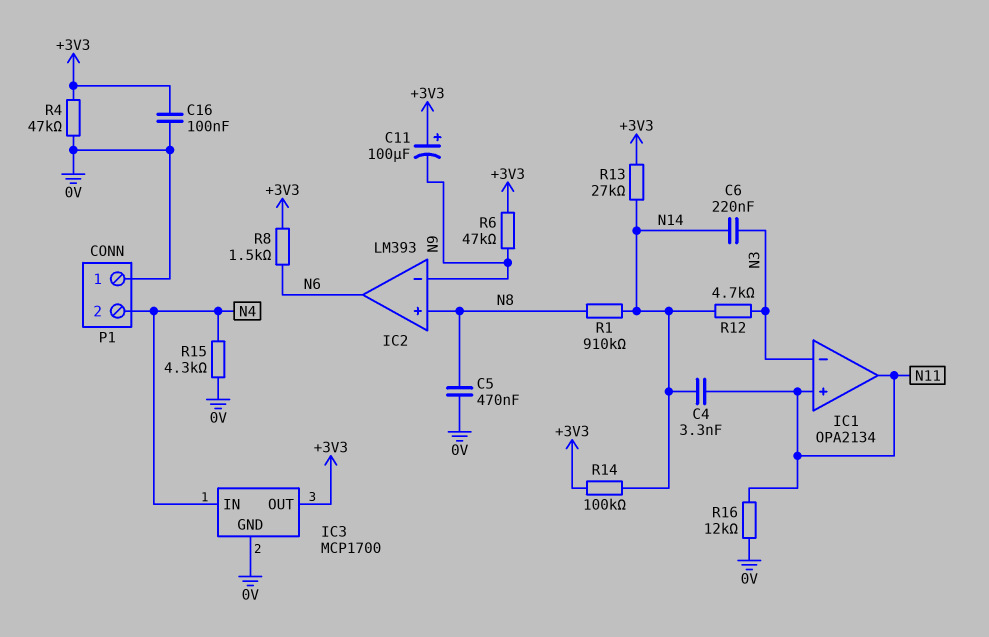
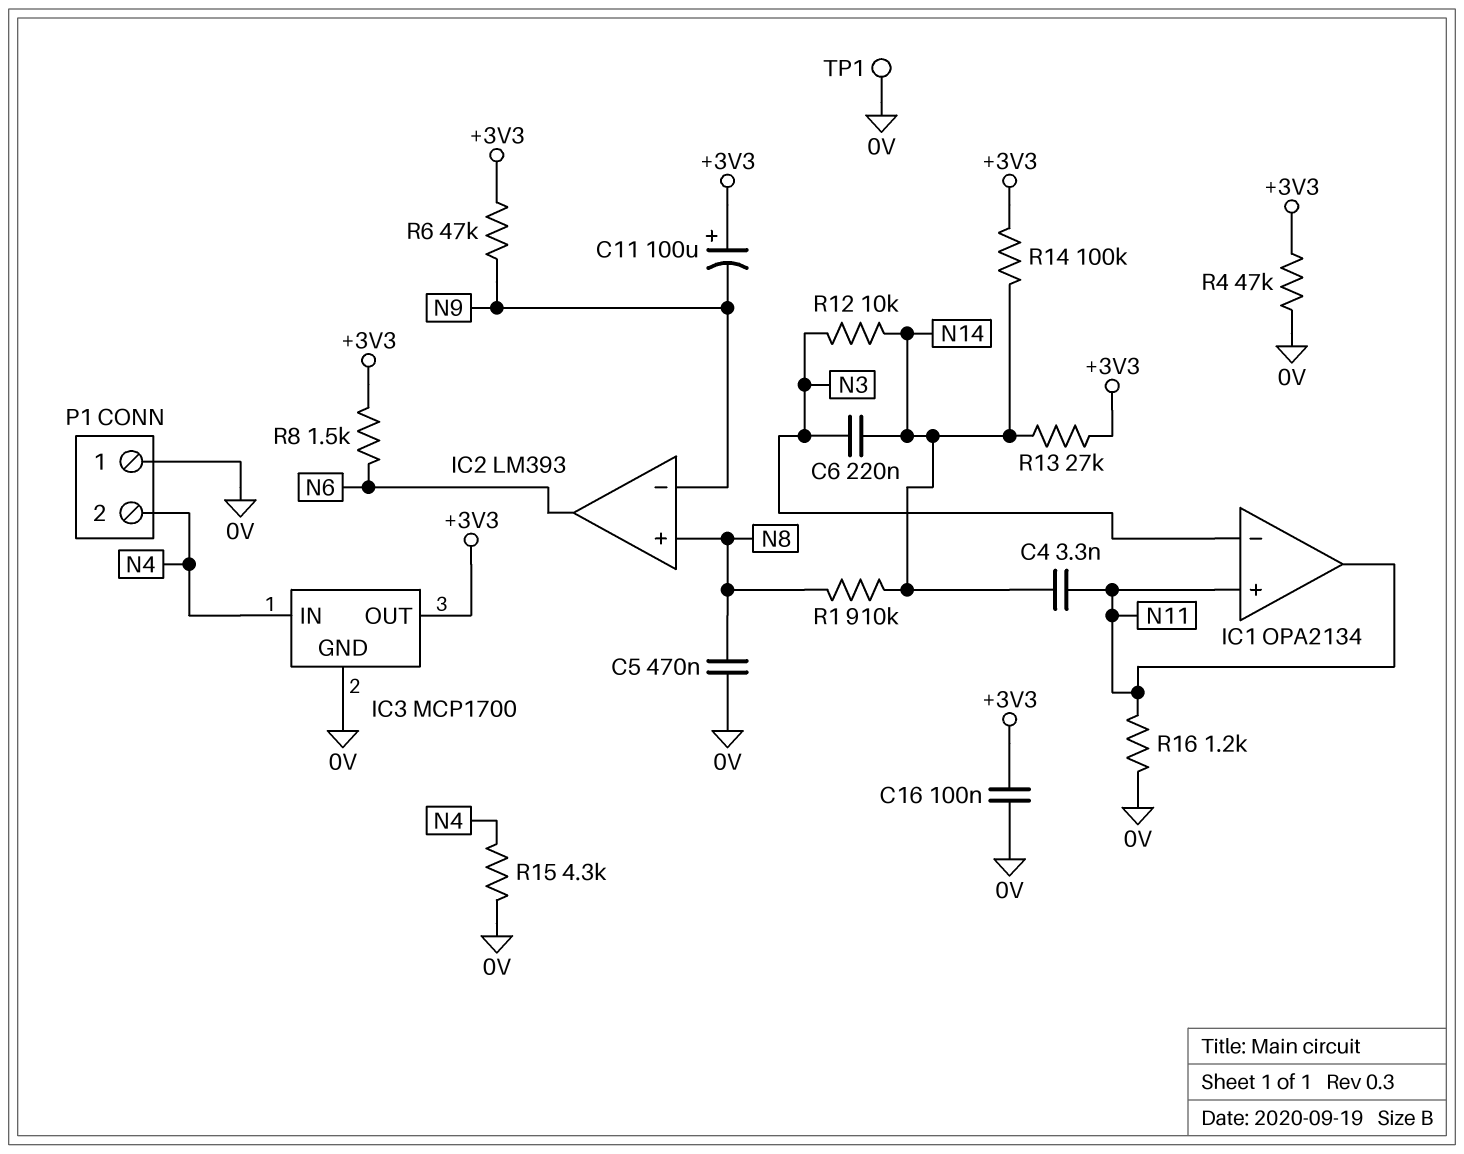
R12: 4.7k (N3, N14) -> 10k (N3, N14)
R16: 12k (0V, N11) -> 1.2k (0V, N11)
TP1: none -> test point (0V)

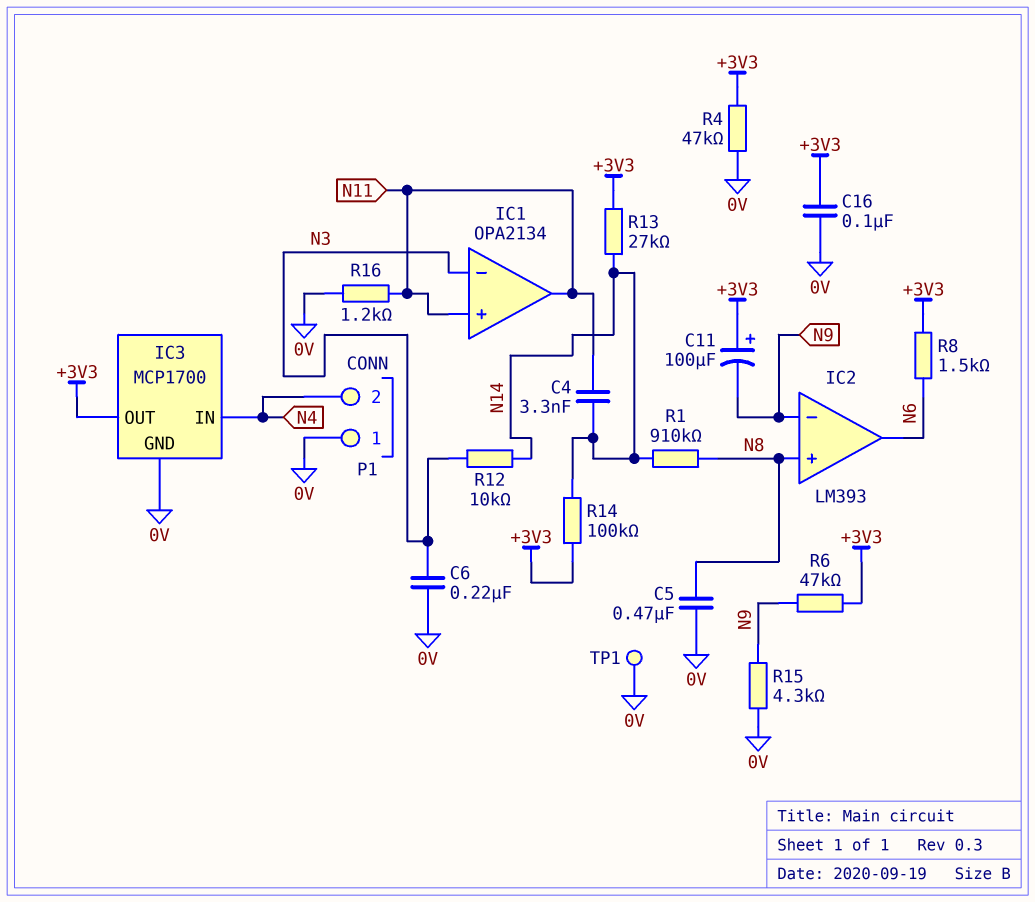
C6: 220nF (N3, N14) -> 220nF (0V, N3)
R15: 4.3k (0V, N4) -> 4.3k (0V, N9)

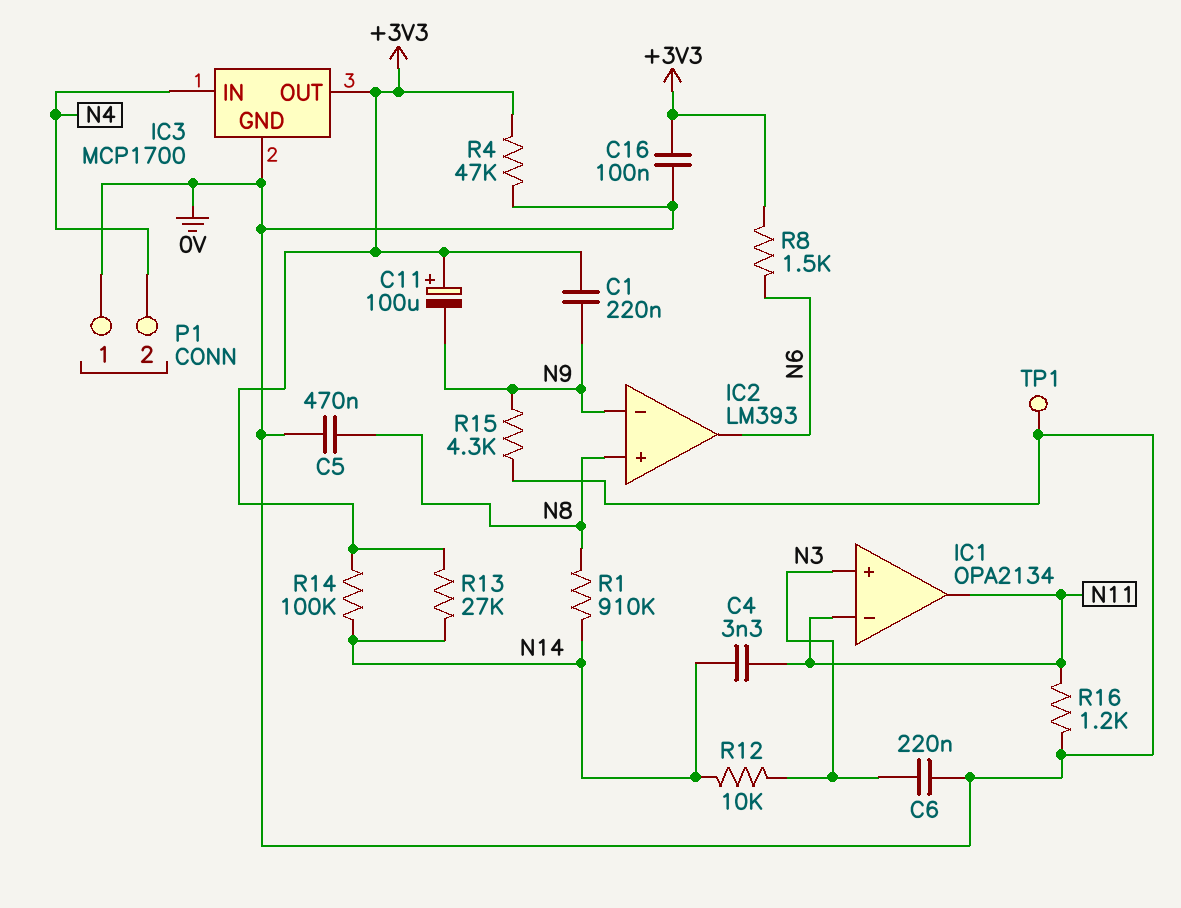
C1: none -> 220nF (+3V3, N9)
IC1 pin in+: N11 -> N3
IC1 pin in-: N3 -> N11
R6: 47k (+3V3, N9) -> none

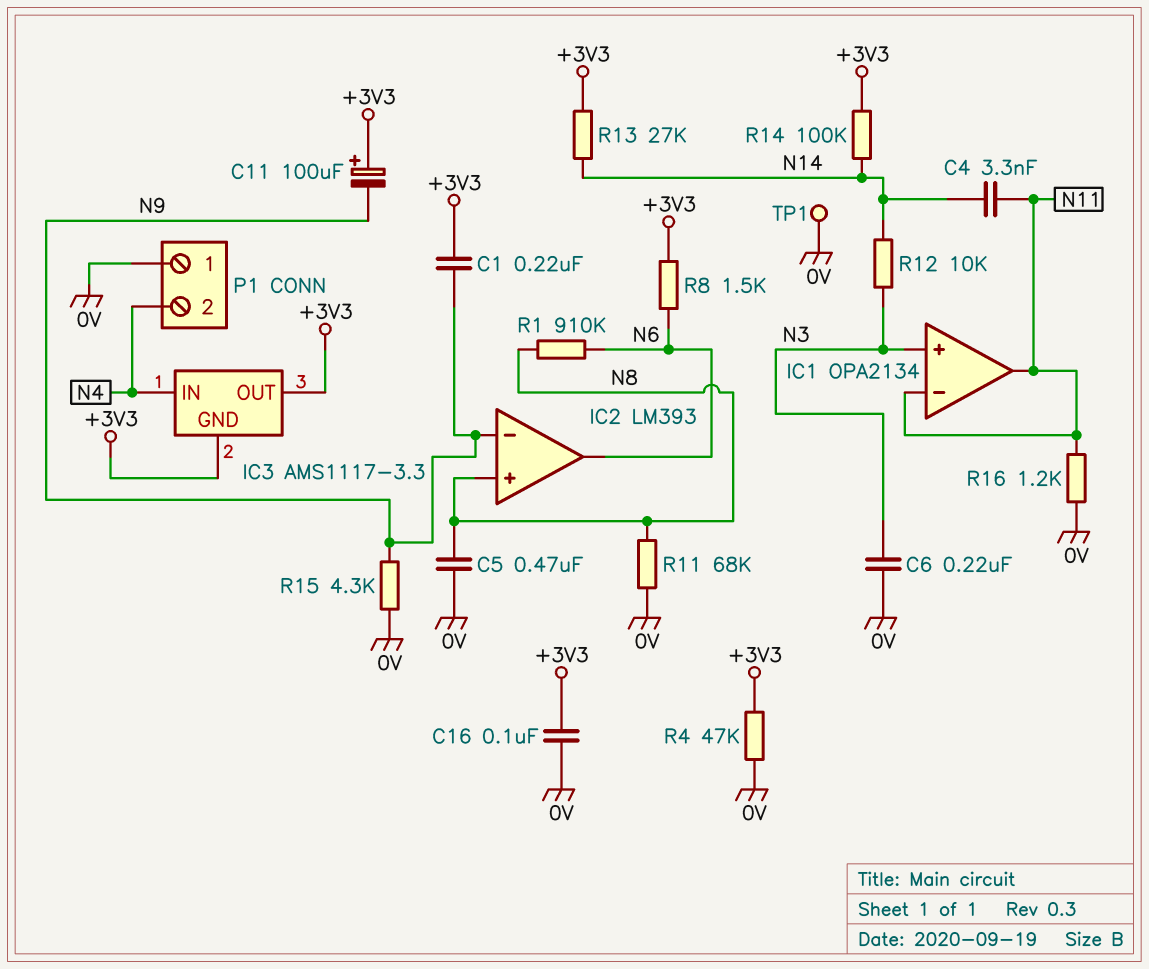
IC3: MCP1700 -> AMS1117-3.3
IC3 pin GND: 0V -> +3V3
R1: 910k (N8, N14) -> 910k (N6, N8)
R11: none -> 68k (0V, N8)

